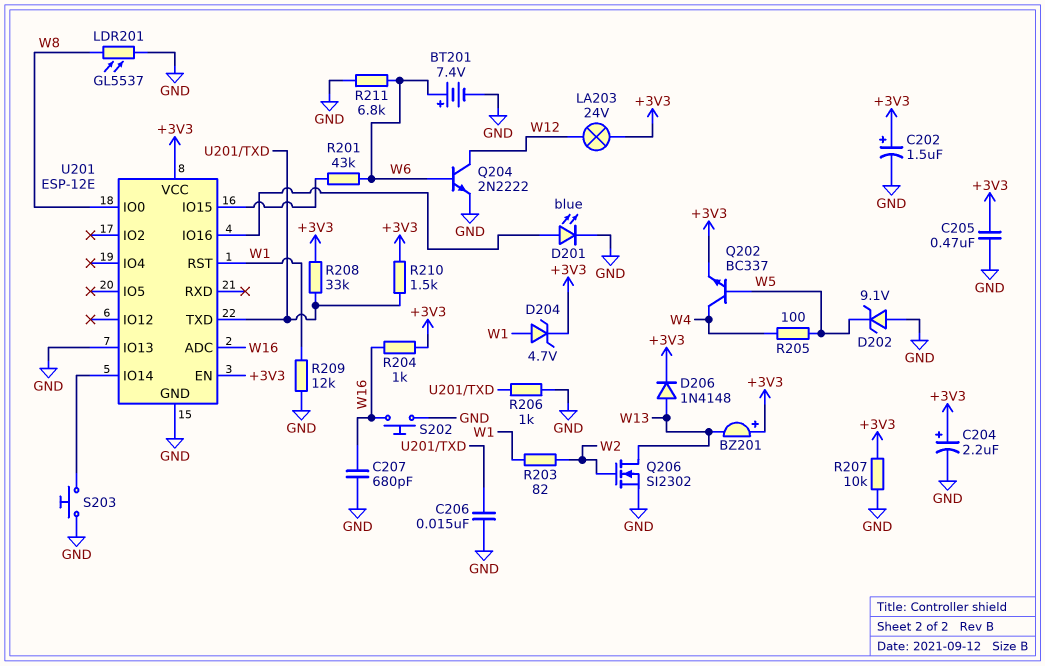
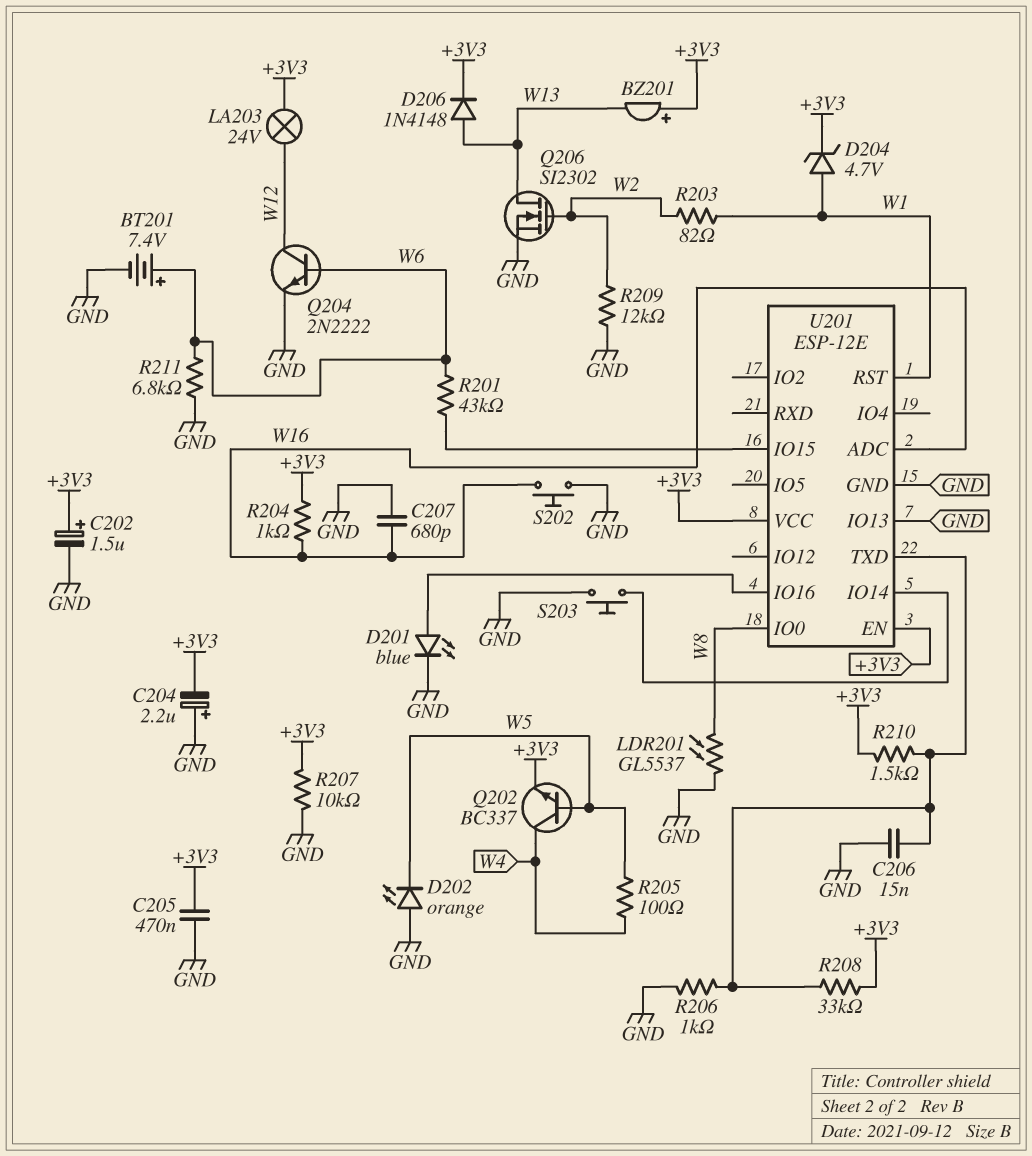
C204: 2.2uF (plus +3V3, minus GND) -> 2.2uF (plus GND, minus +3V3)
D202: zener 9.1V (A GND, K W5) -> LED orange (A GND, K W5)
R209: 12k (GND, W1) -> 12k (GND, W2)

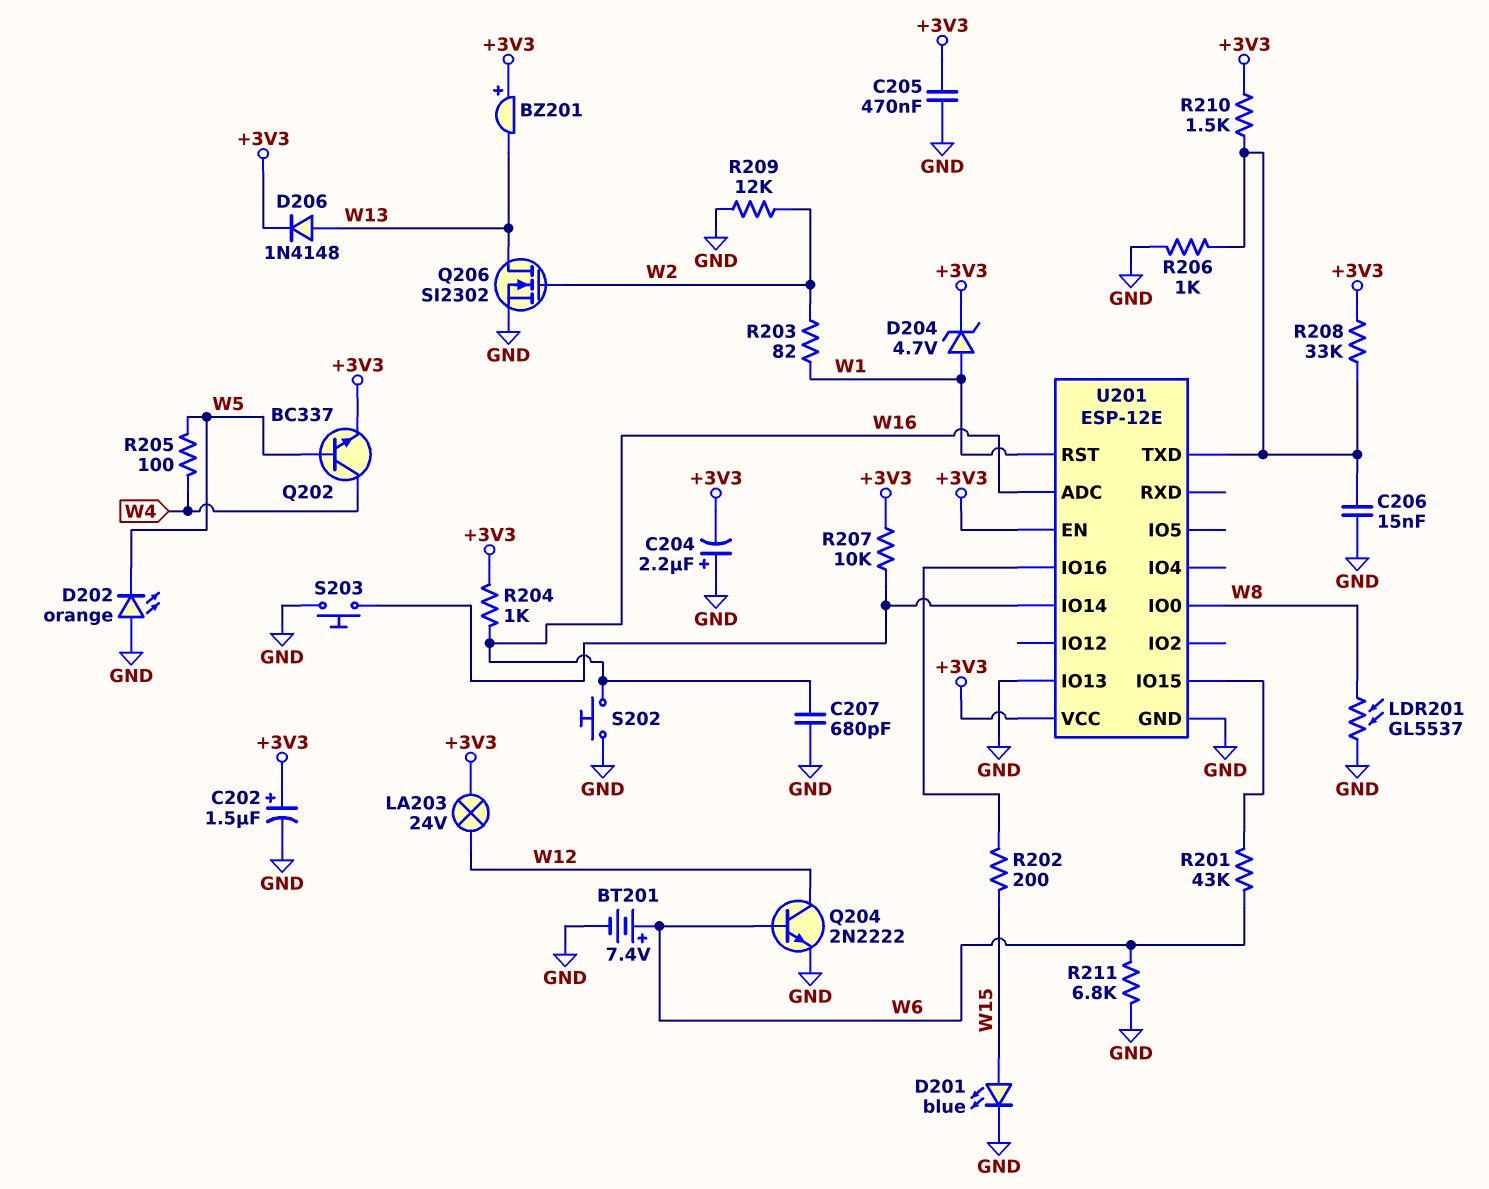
D201: LED blue (A U201/IO16, K GND) -> LED blue (A W15, K GND)
R202: none -> 200 (U201/IO16, W15)
R207: 10k (+3V3, GND) -> 10k (+3V3, U201/IO14)

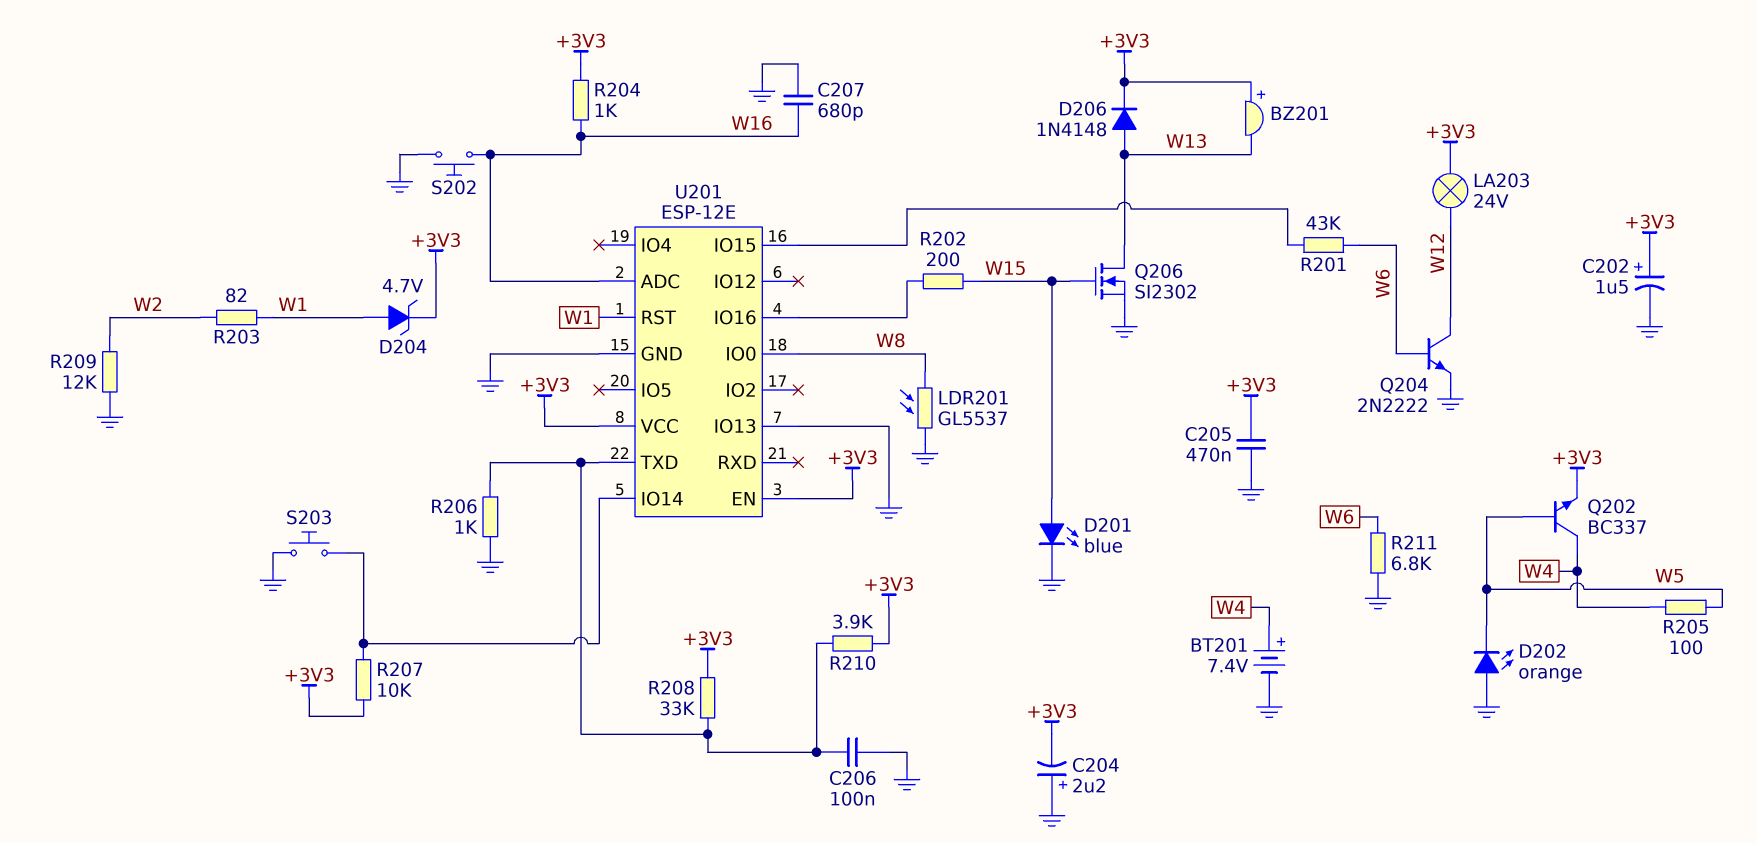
BT201: 7.4V (plus W6, minus GND) -> 7.4V (plus W4, minus GND)
C206: 15nF (GND, U201/TXD) -> 100nF (GND, U201/TXD)
Q206: NMOS SI2302 (G W2, D W13, S GND) -> NMOS SI2302 (G W15, D W13, S GND)
R210: 1.5k (+3V3, U201/TXD) -> 3.9k (+3V3, U201/TXD)

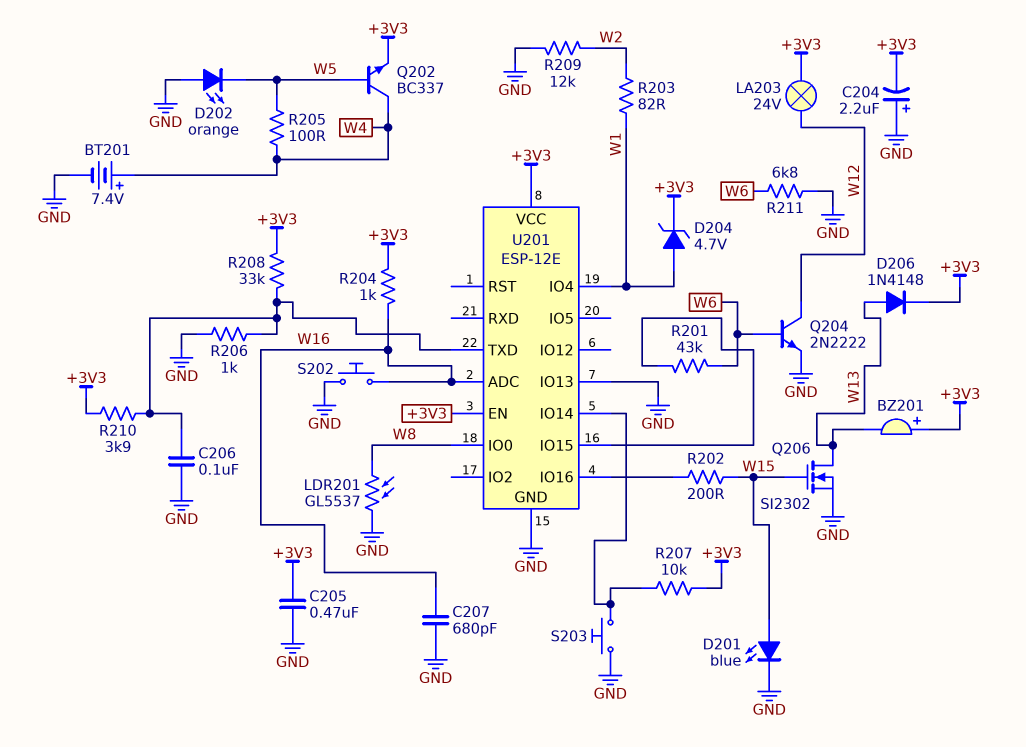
C202: 1.5uF (plus +3V3, minus GND) -> none
U201 pin IO4: none -> W1
U201 pin RST: W1 -> none

